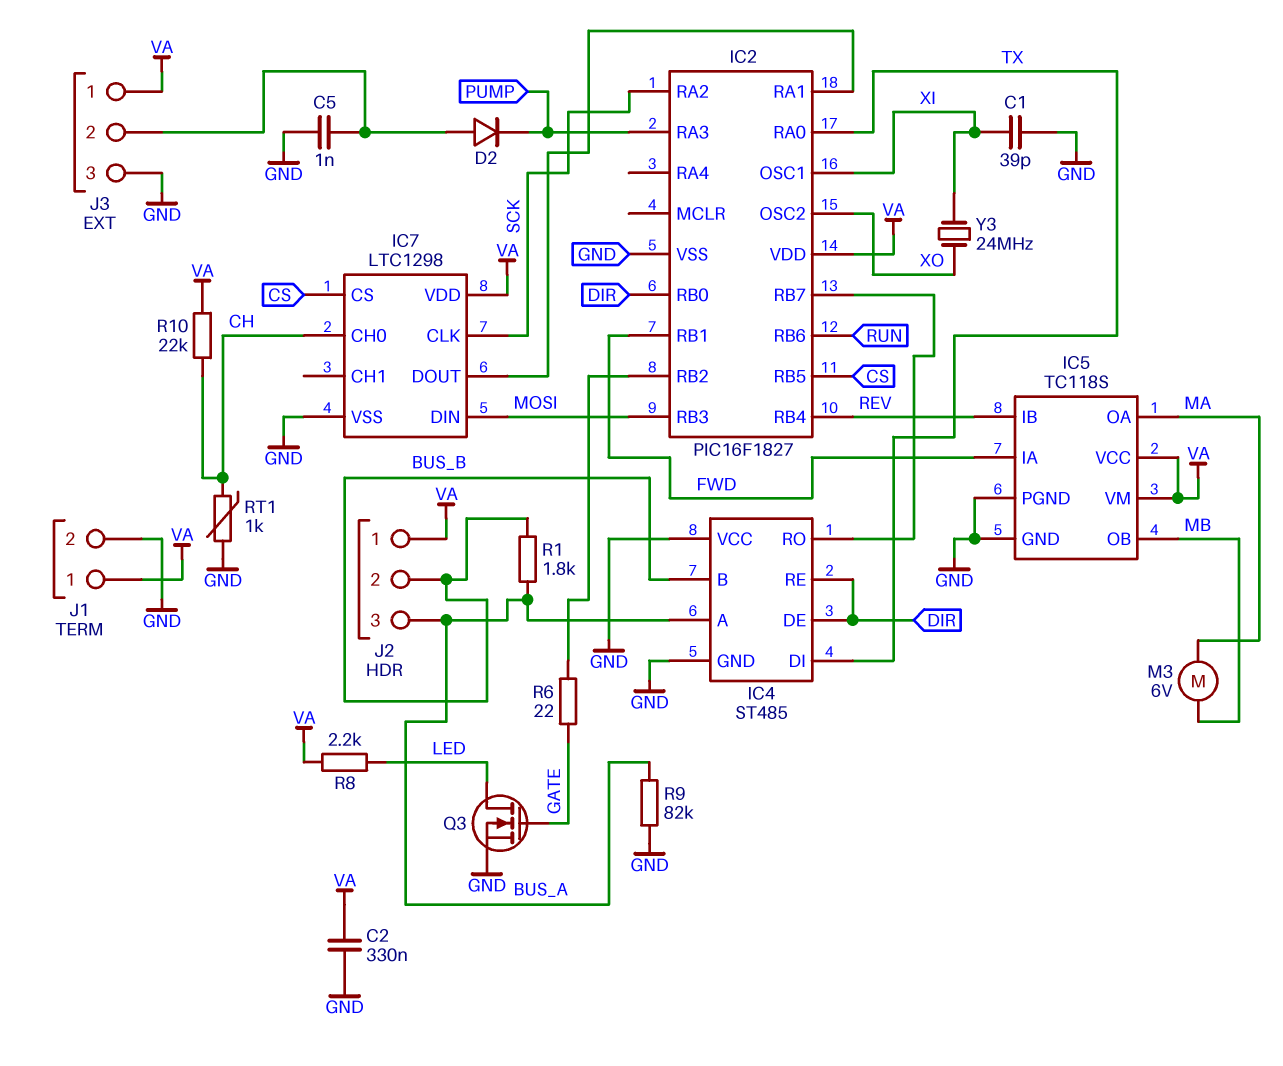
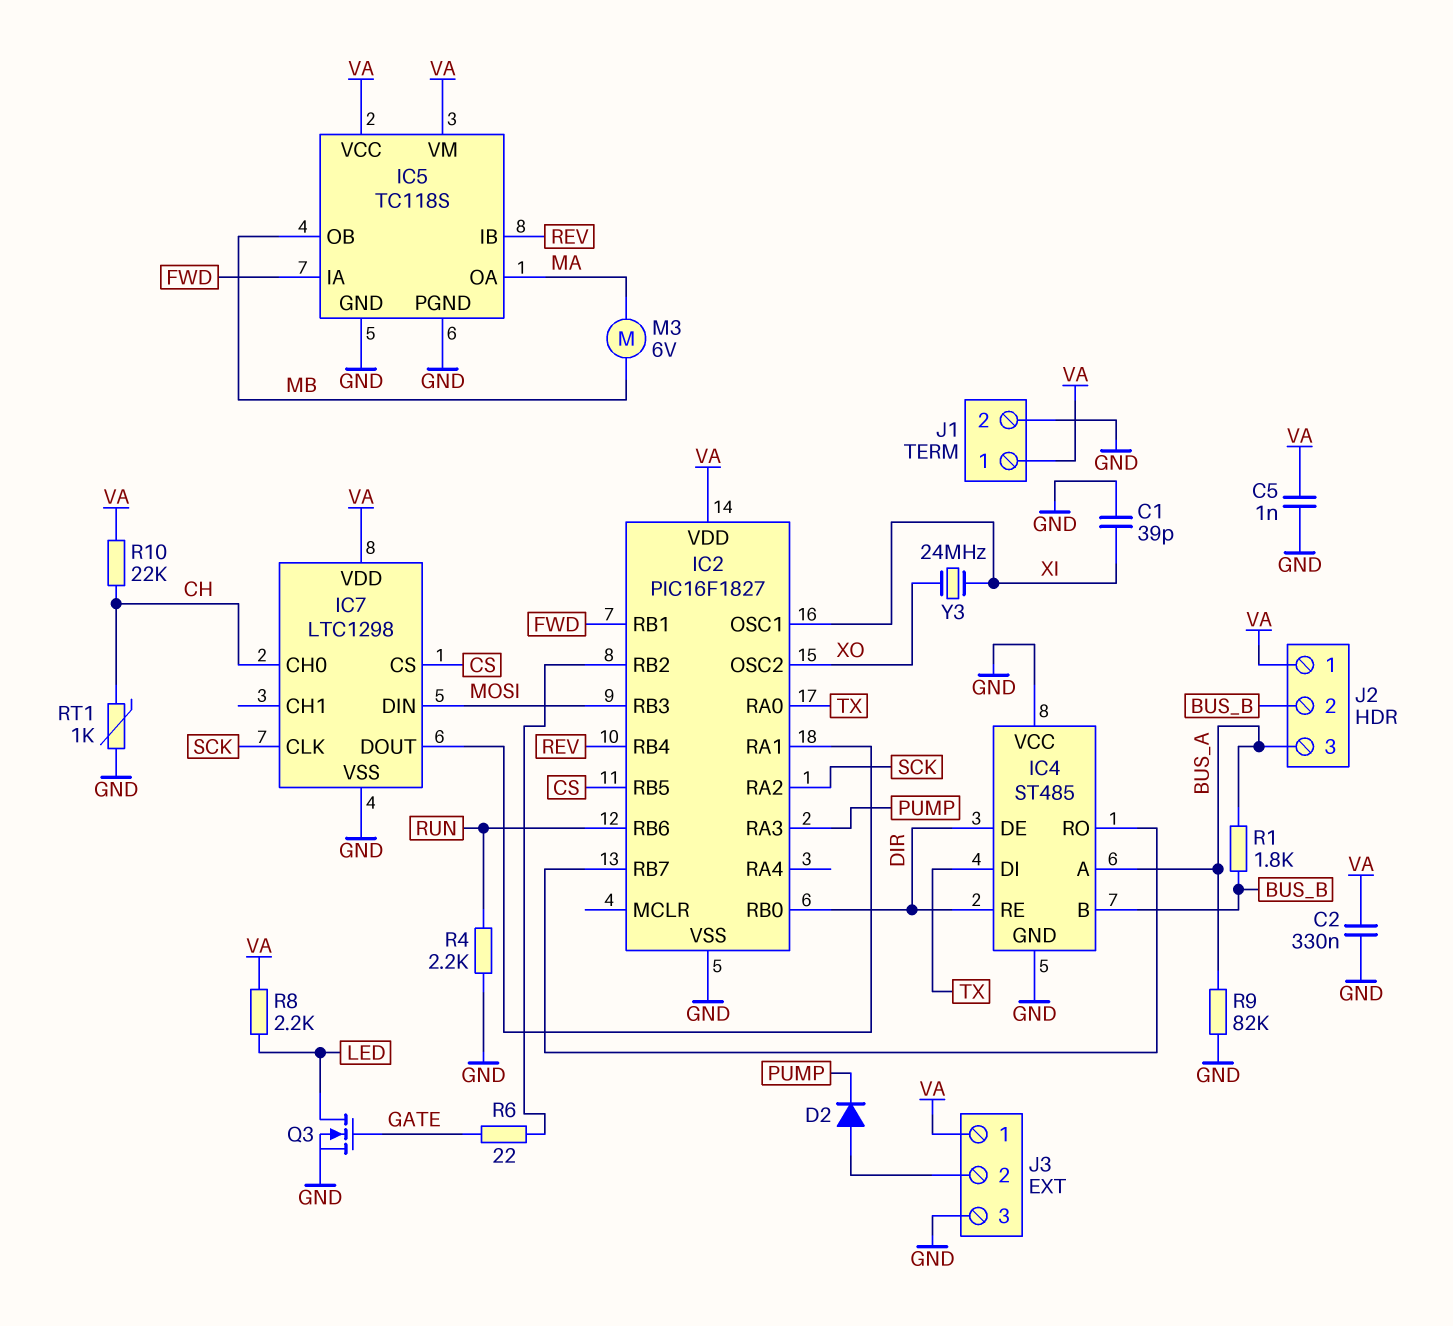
C5: 1nF (GND, J3/2) -> 1nF (GND, VA)
R4: none -> 2.2k (GND, RUN)

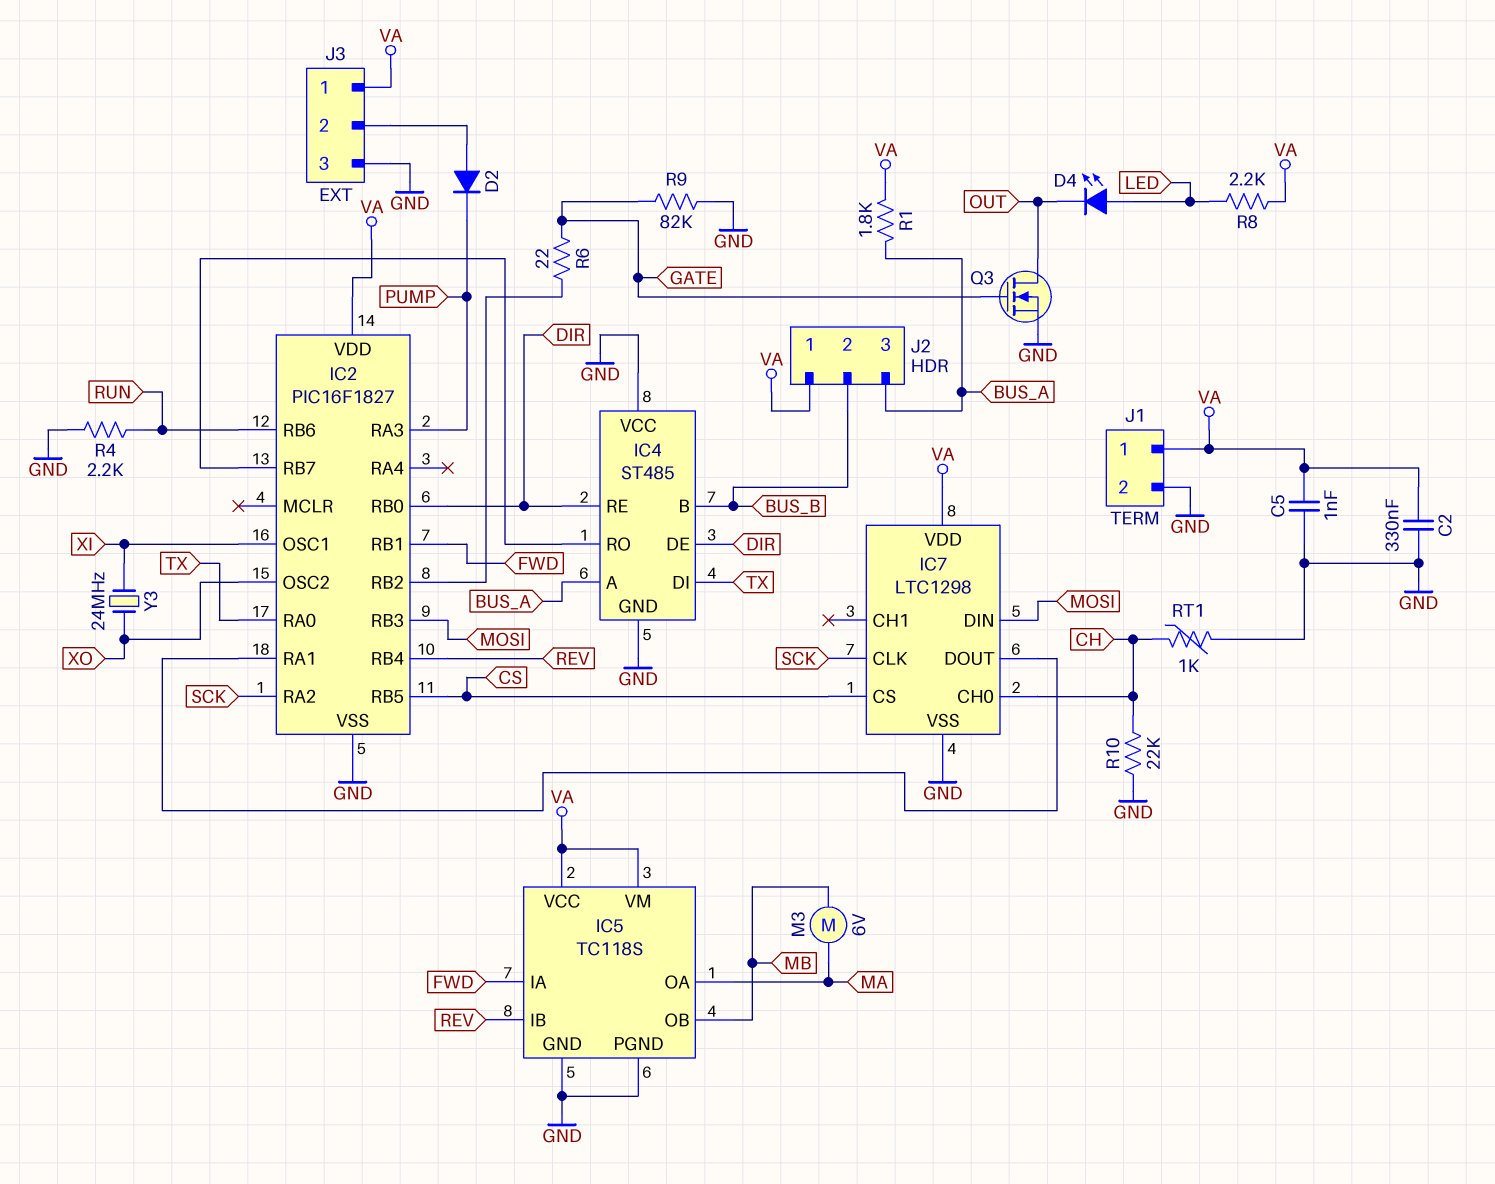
C1: 39pF (GND, XI) -> none
D4: none -> LED (A LED, K OUT)
Q3: NMOS (G GATE, D LED, S GND) -> NMOS (G GATE, D OUT, S GND)
R1: 1.8k (BUS_A, BUS_B) -> 1.8k (BUS_A, VA)
R9: 82k (BUS_A, GND) -> 82k (GATE, GND)
R10: 22k (CH, VA) -> 22k (CH, GND)

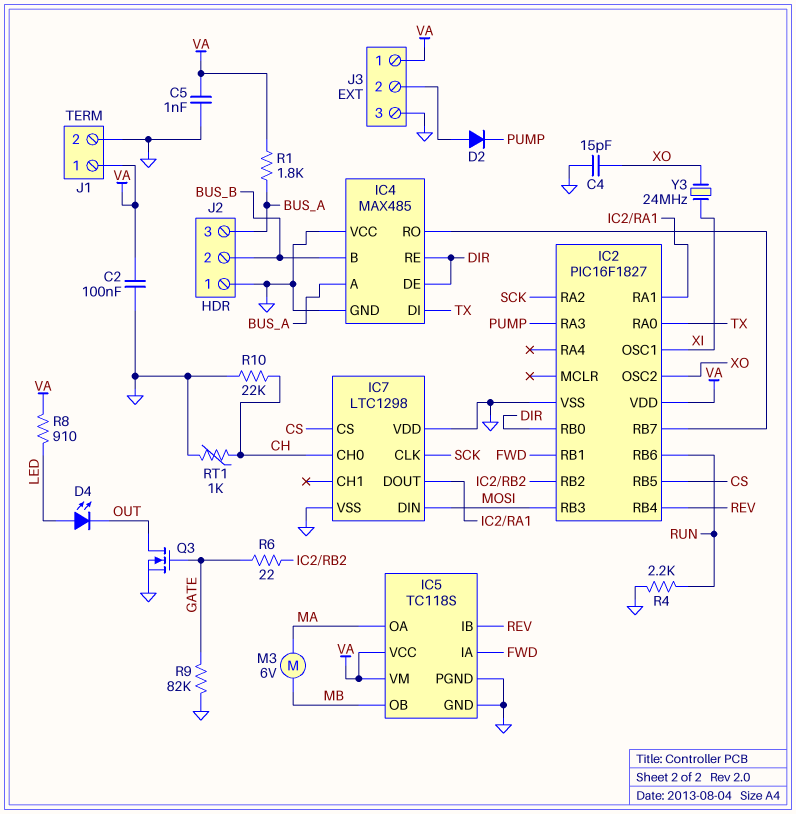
C2: 330nF (GND, VA) -> 100nF (GND, VA)
C4: none -> 15pF (GND, XO)
IC4: ST485 -> MAX485
IC7 pin VDD: VA -> GND
J2 pin 1: VA -> GND
R8: 2.2k (LED, VA) -> 910 (LED, VA)

